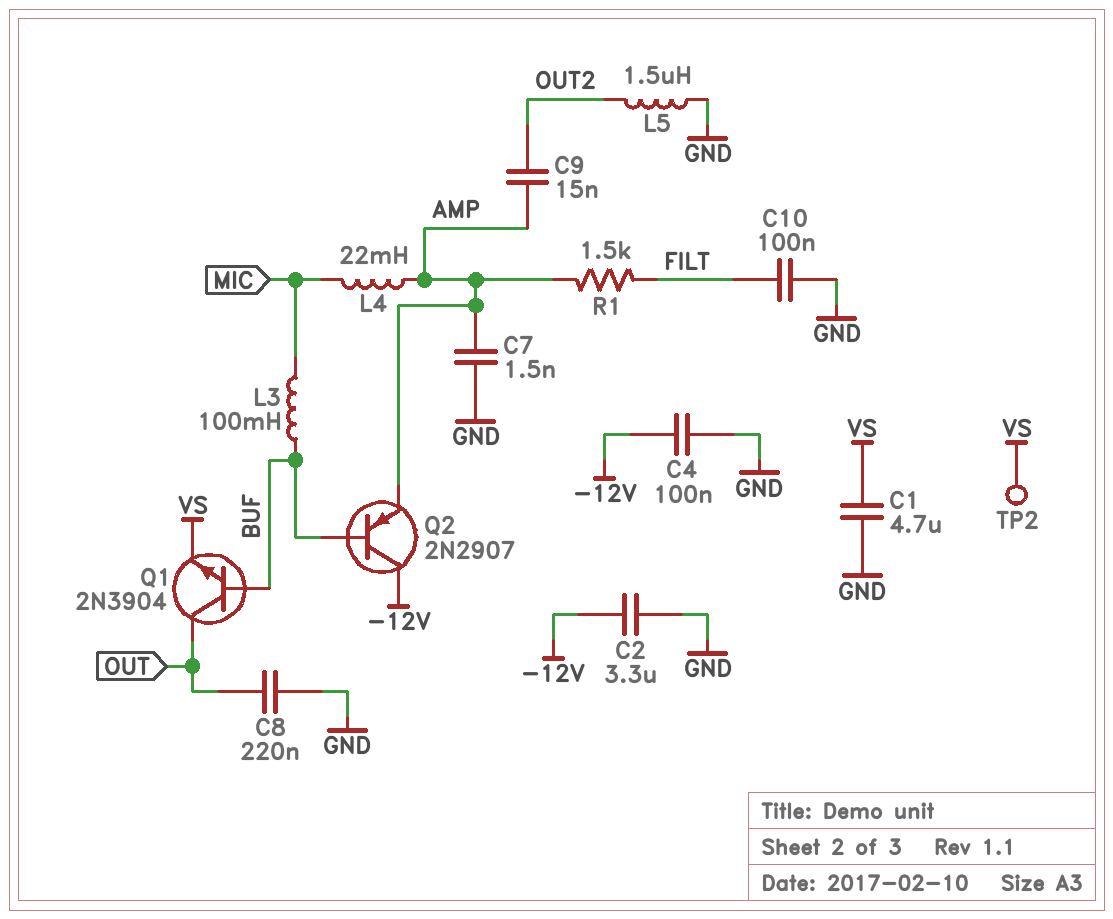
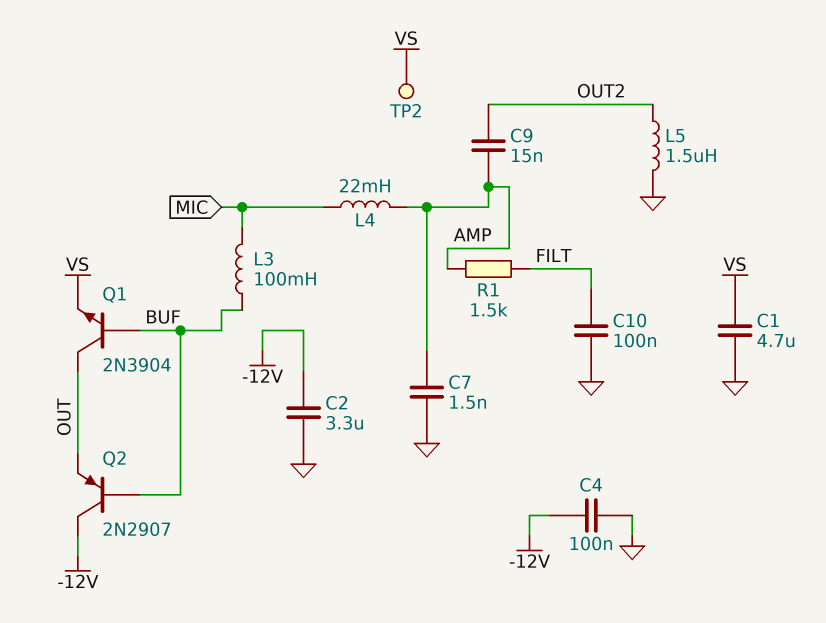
C8: 220nF (GND, OUT) -> none
Q2: PNP 2N2907 (B BUF, C -12V, E AMP) -> PNP 2N2907 (B BUF, C -12V, E OUT)

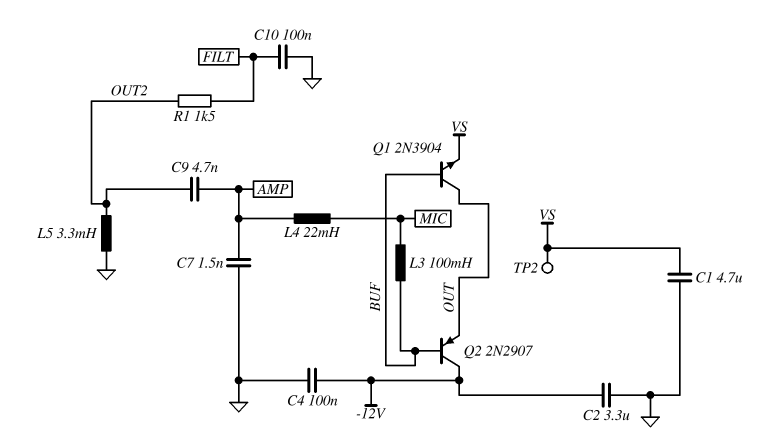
C9: 15nF (AMP, OUT2) -> 4.7nF (AMP, OUT2)
L5: 1.5uH (GND, OUT2) -> 3.3mH (GND, OUT2)
R1: 1.5k (AMP, FILT) -> 1.5k (FILT, OUT2)

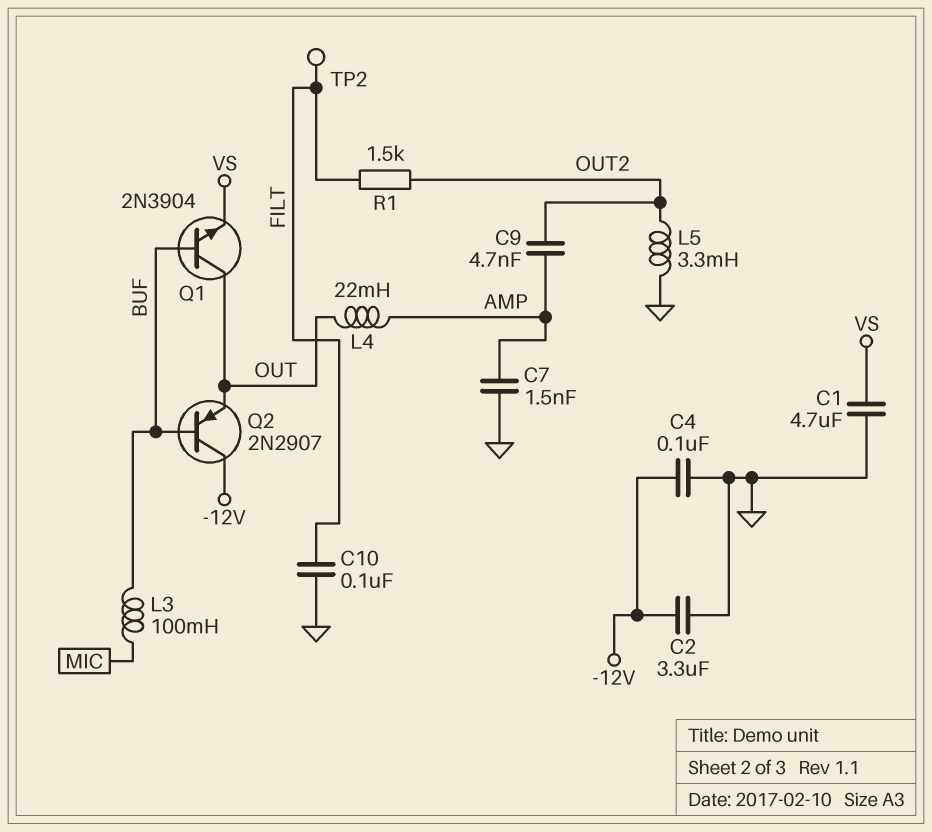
L4: 22mH (AMP, MIC) -> 22mH (AMP, OUT)
TP2: test point (VS) -> test point (FILT)

